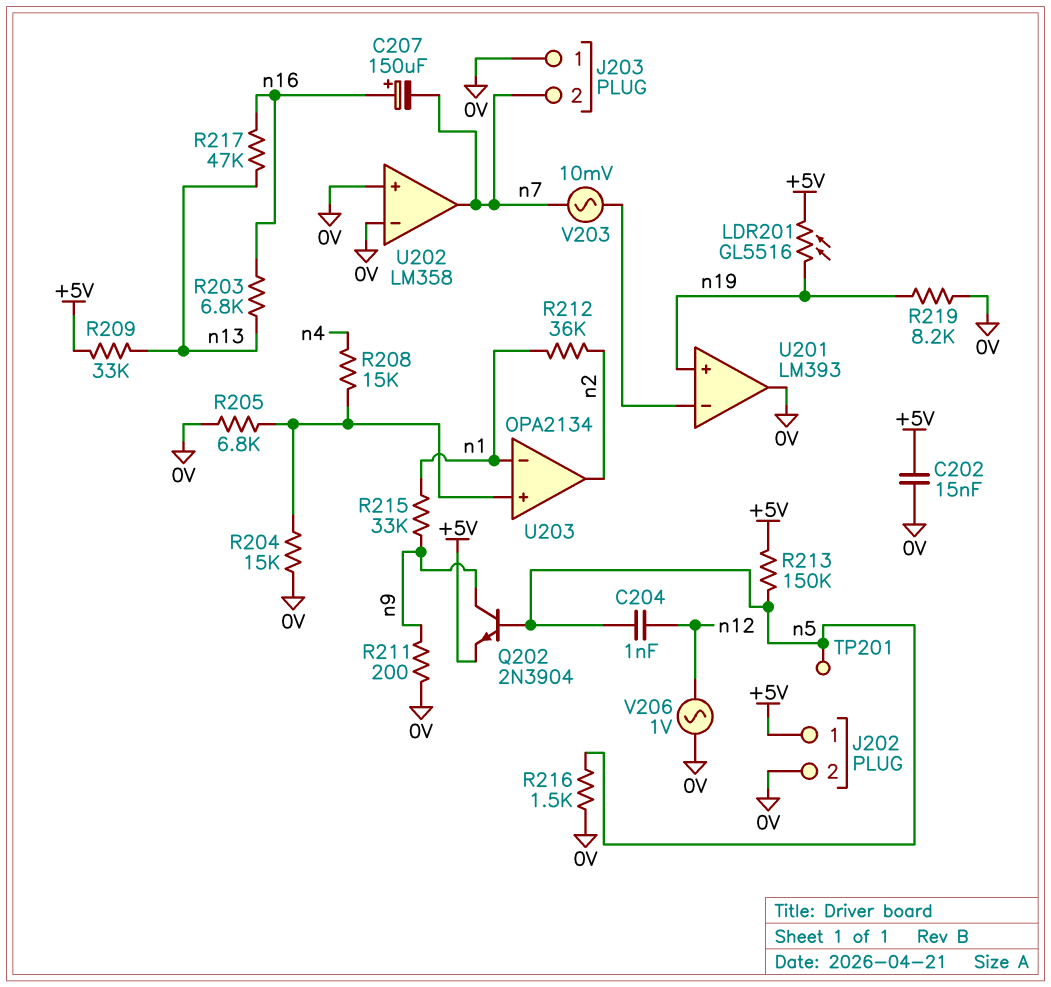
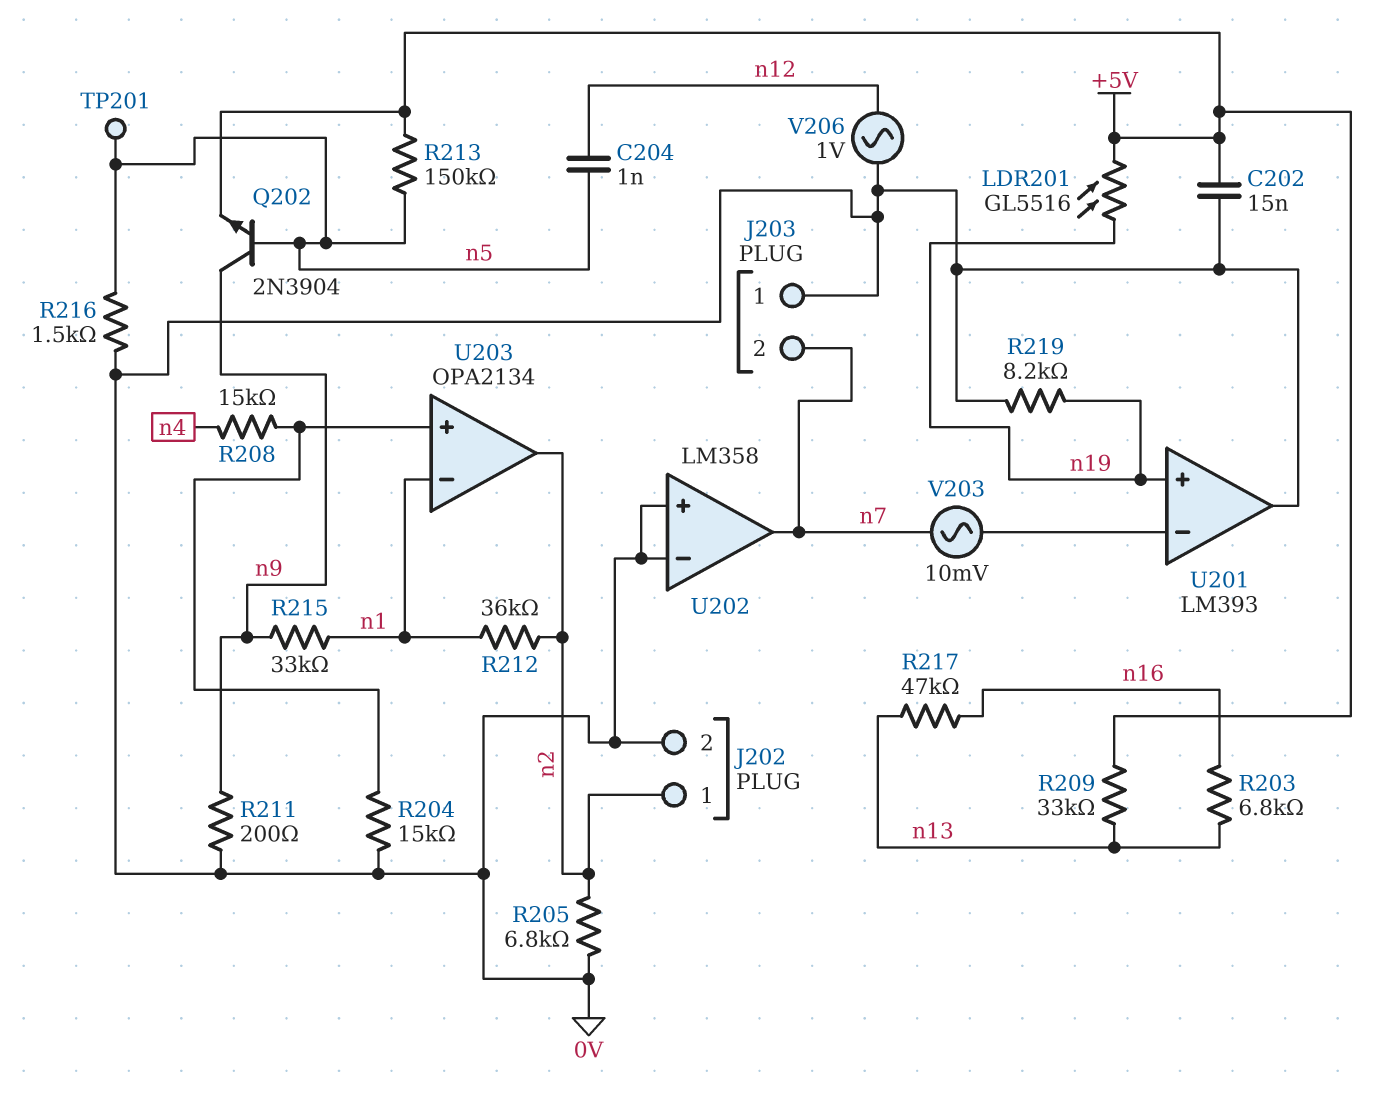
C207: 150uF (plus n16, minus n7) -> none
J202 pin 1: +5V -> n2
R205: 6.8k (0V, U203/in+) -> 6.8k (0V, n2)

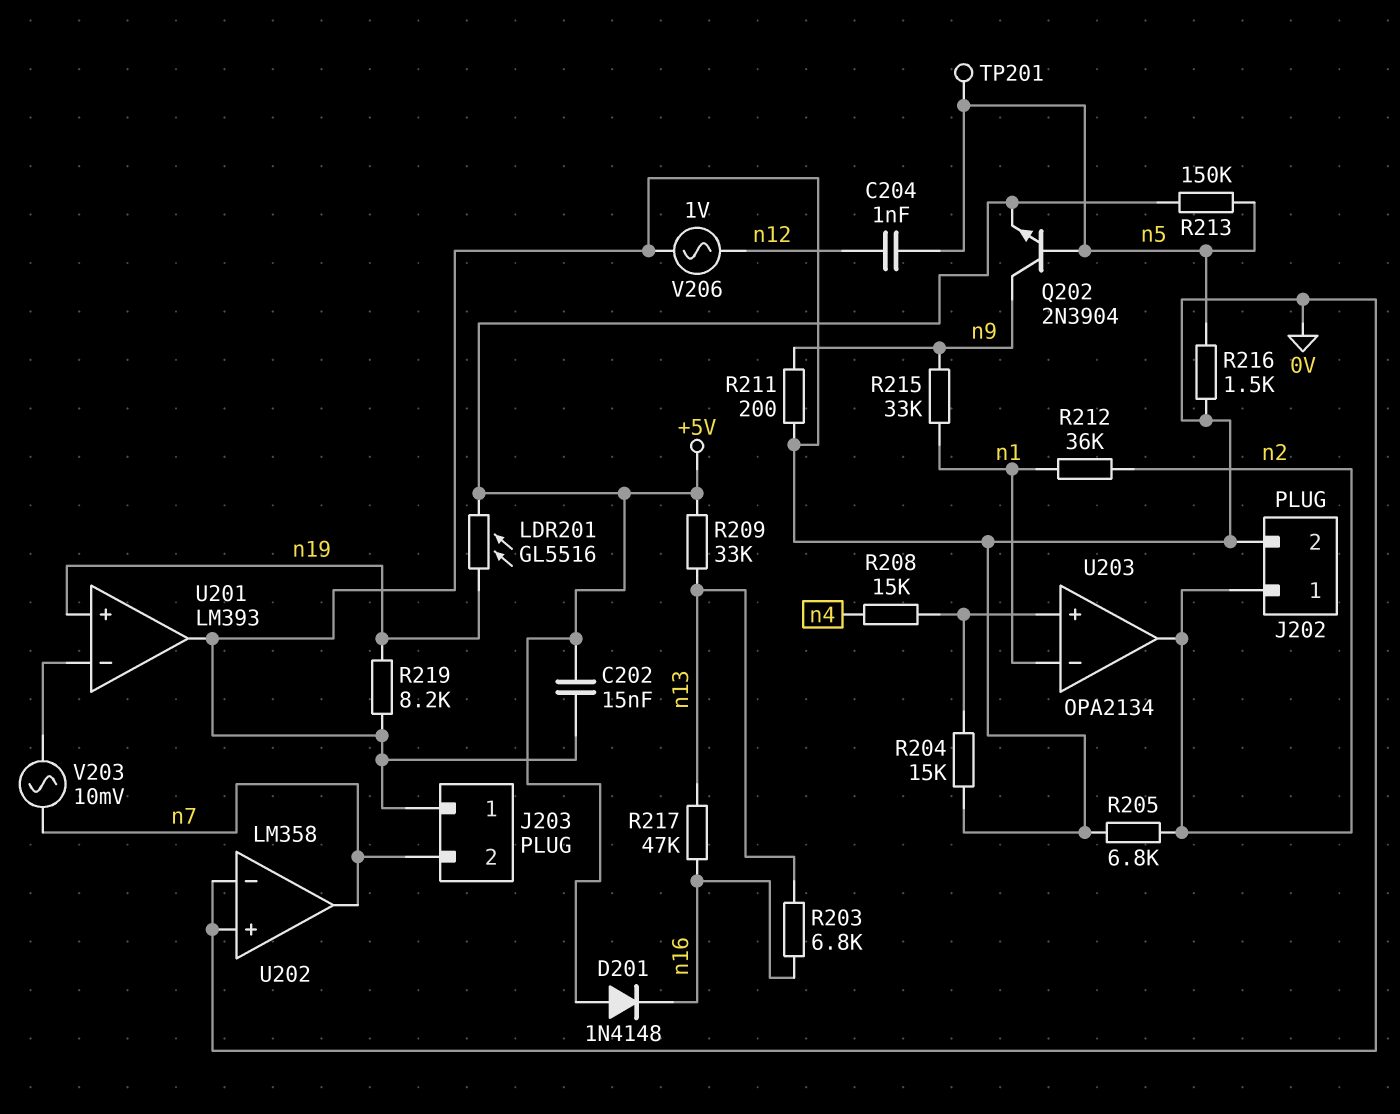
D201: none -> diode 1N4148 (A +5V, K n16)

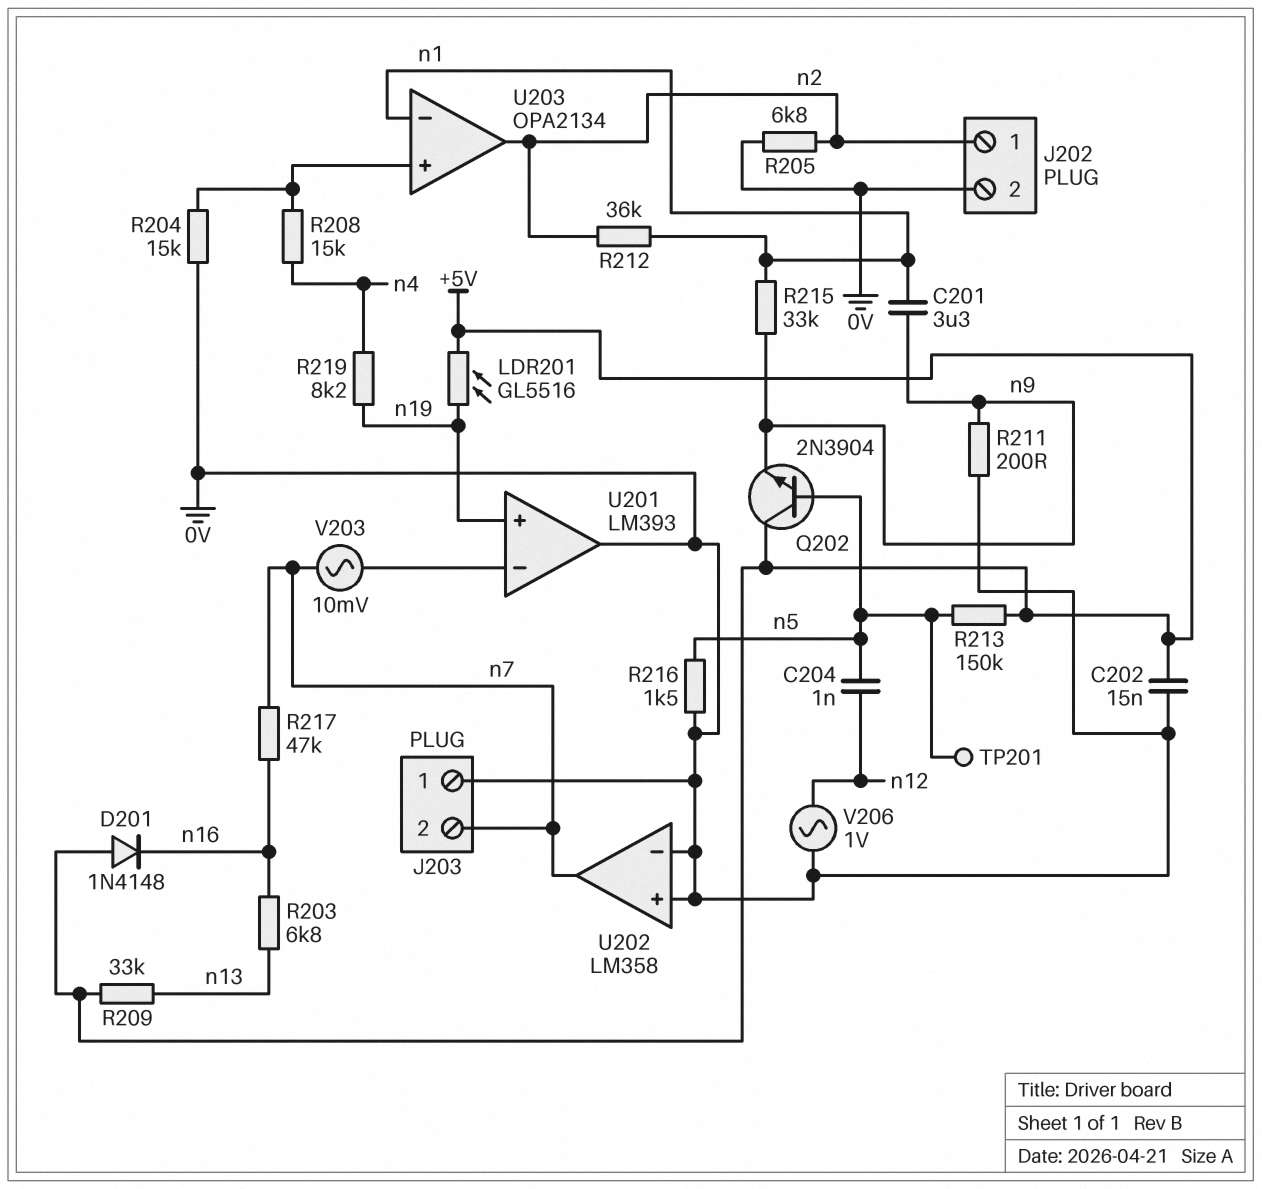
C201: none -> 3.3uF (n1, n9)
Q202: NPN 2N3904 (B n5, C n9, E +5V) -> NPN 2N3904 (B n5, C +5V, E n9)
R217: 47k (n13, n16) -> 47k (n7, n16)
R219: 8.2k (0V, n19) -> 8.2k (n4, n19)

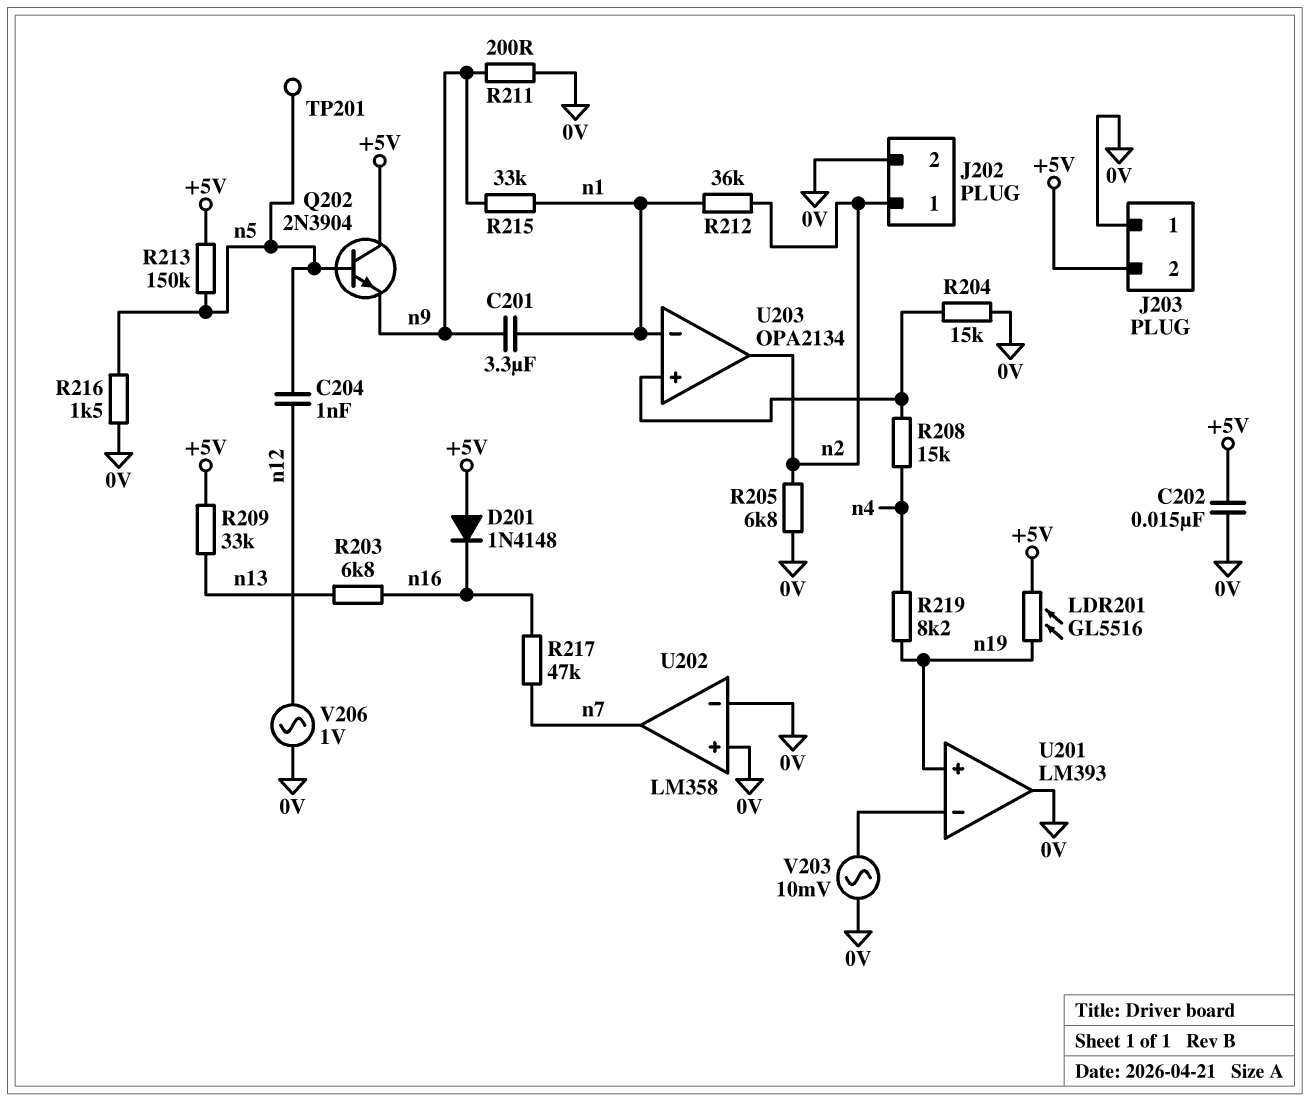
J203 pin 2: n7 -> +5V
V203: AC 10mV (U201/in-, n7) -> AC 10mV (0V, U201/in-)

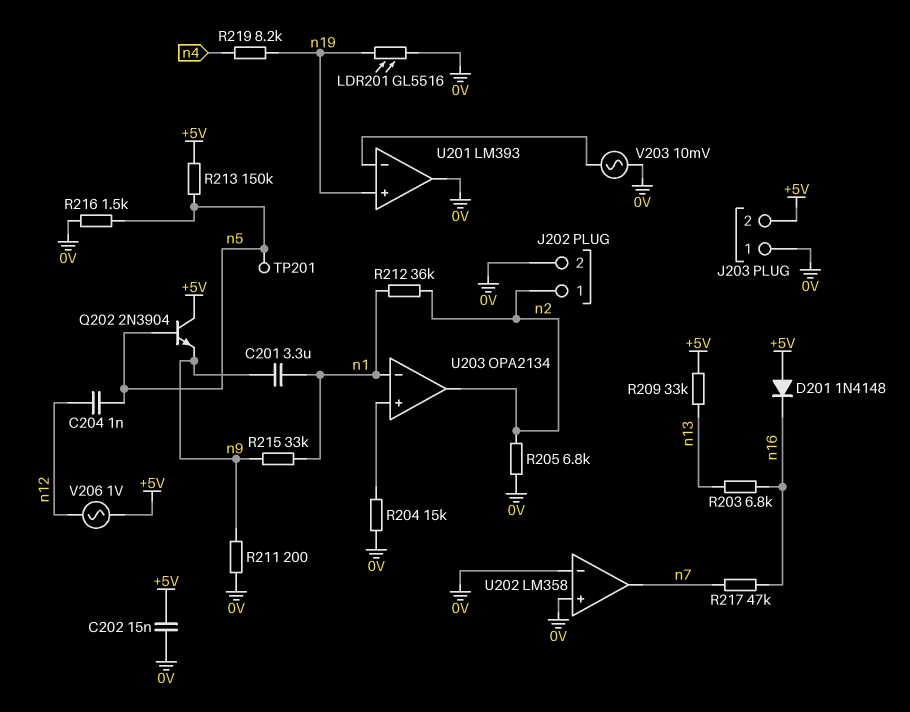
LDR201: GL5516 (+5V, n19) -> GL5516 (0V, n19)
R208: 15k (U203/in+, n4) -> none
V206: AC 1V (0V, n12) -> AC 1V (+5V, n12)

